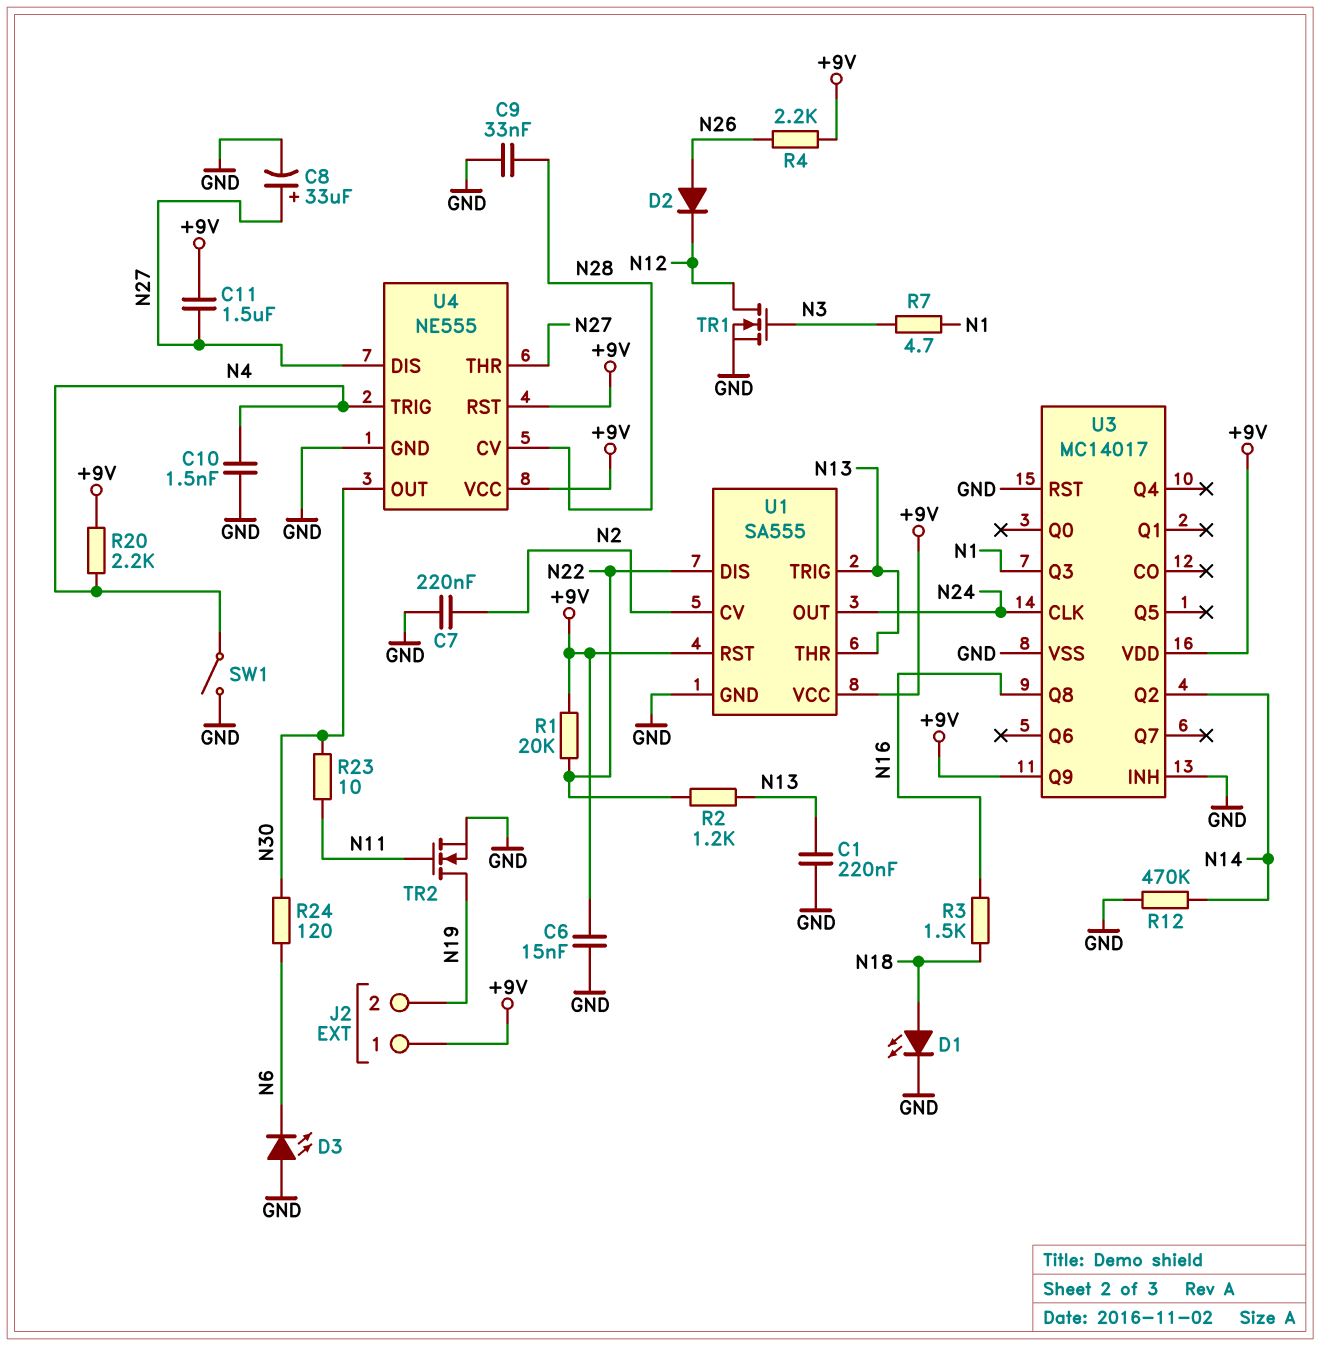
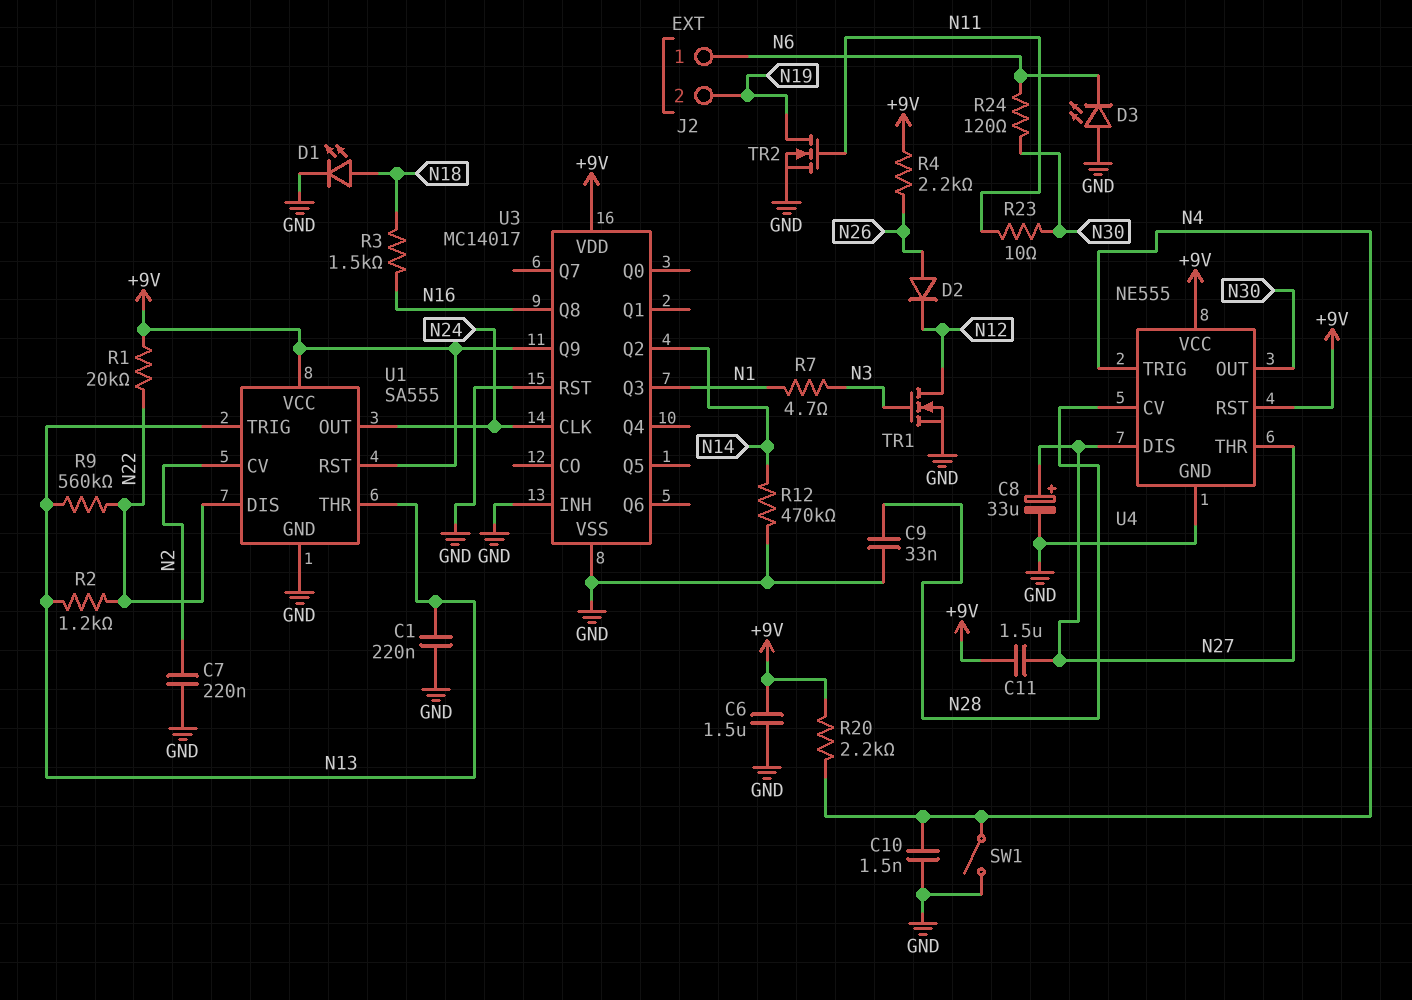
C6: 15nF (+9V, GND) -> 1.5uF (+9V, GND)
J2 pin 1: +9V -> N6
R9: none -> 560k (N13, N22)

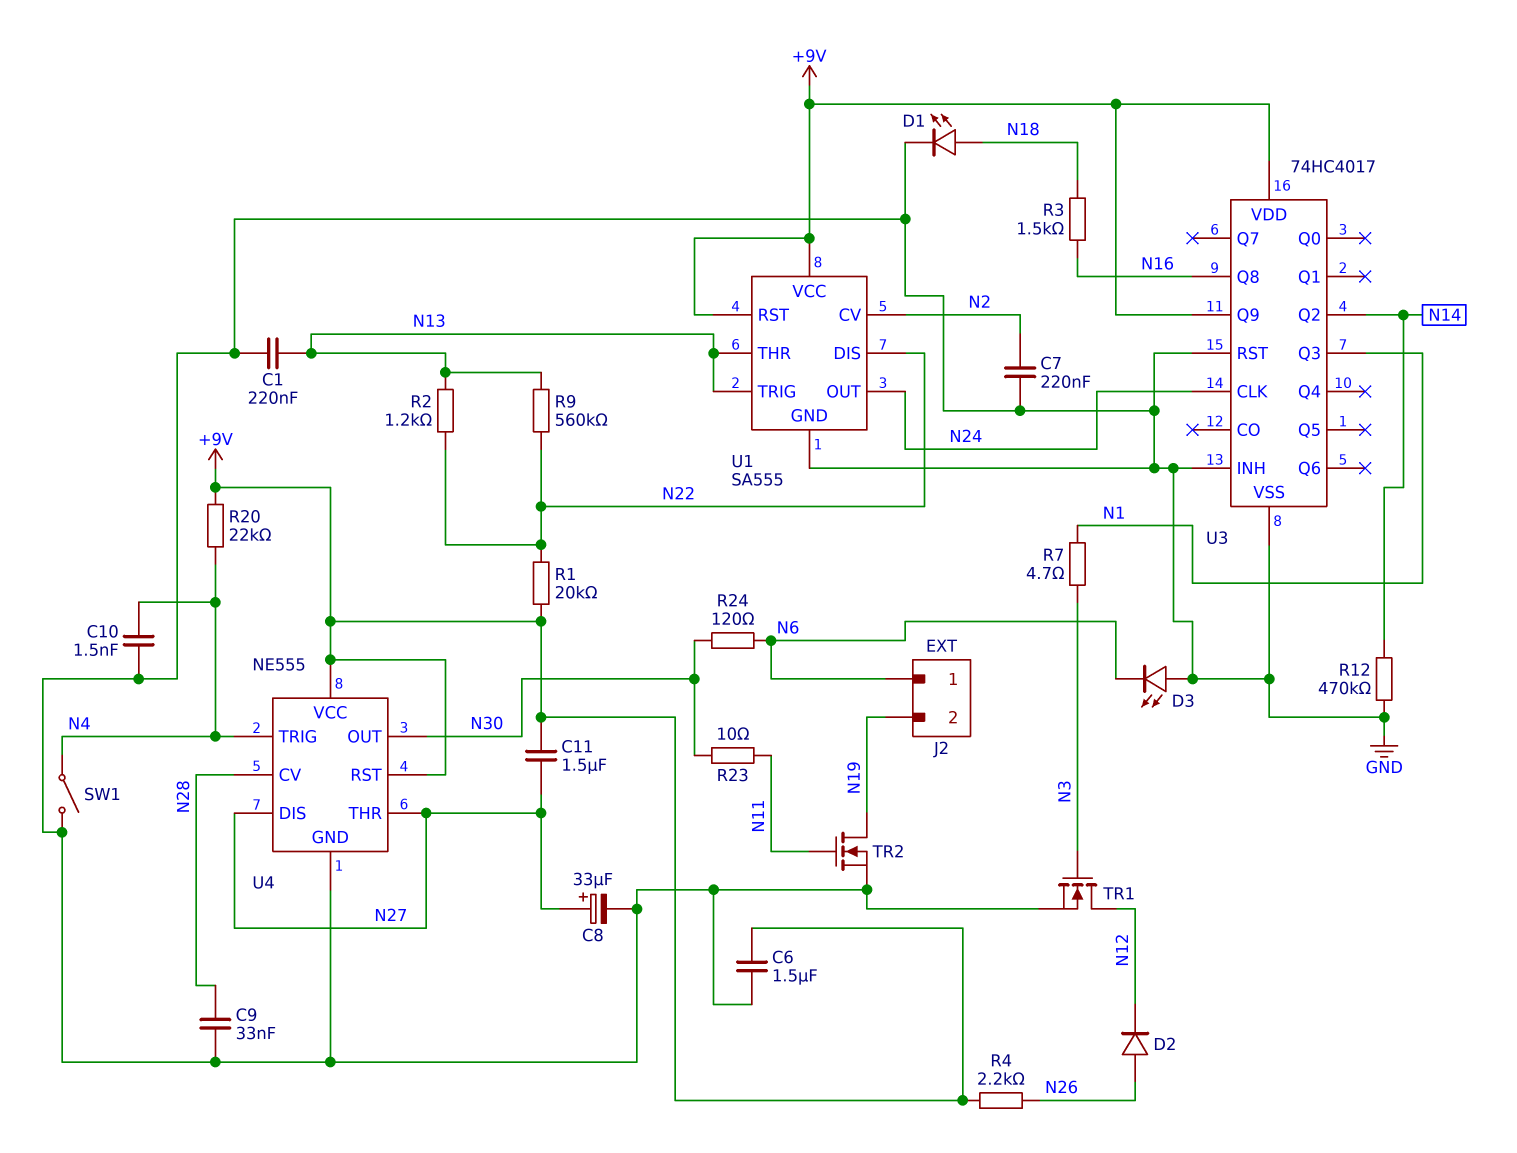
R20: 2.2k (+9V, N4) -> 22k (+9V, N4)
U3: MC14017 -> 74HC4017

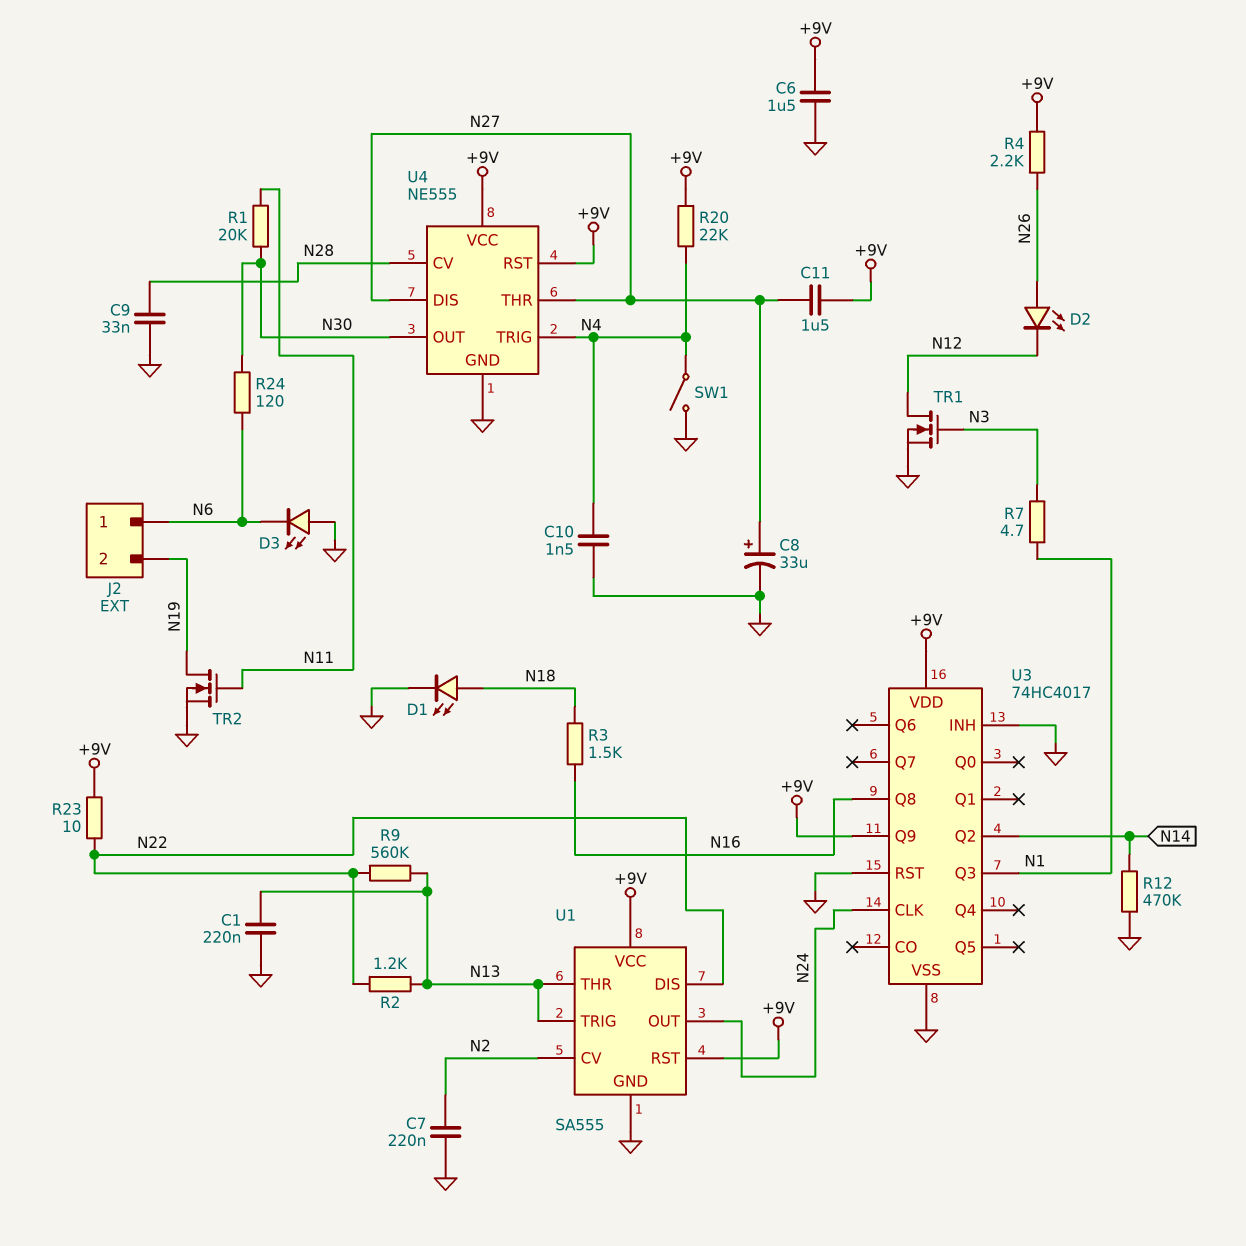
D2: diode (A N26, K N12) -> LED (A N26, K N12)
R1: 20k (+9V, N22) -> 20k (N11, N30)
R23: 10 (N11, N30) -> 10 (+9V, N22)

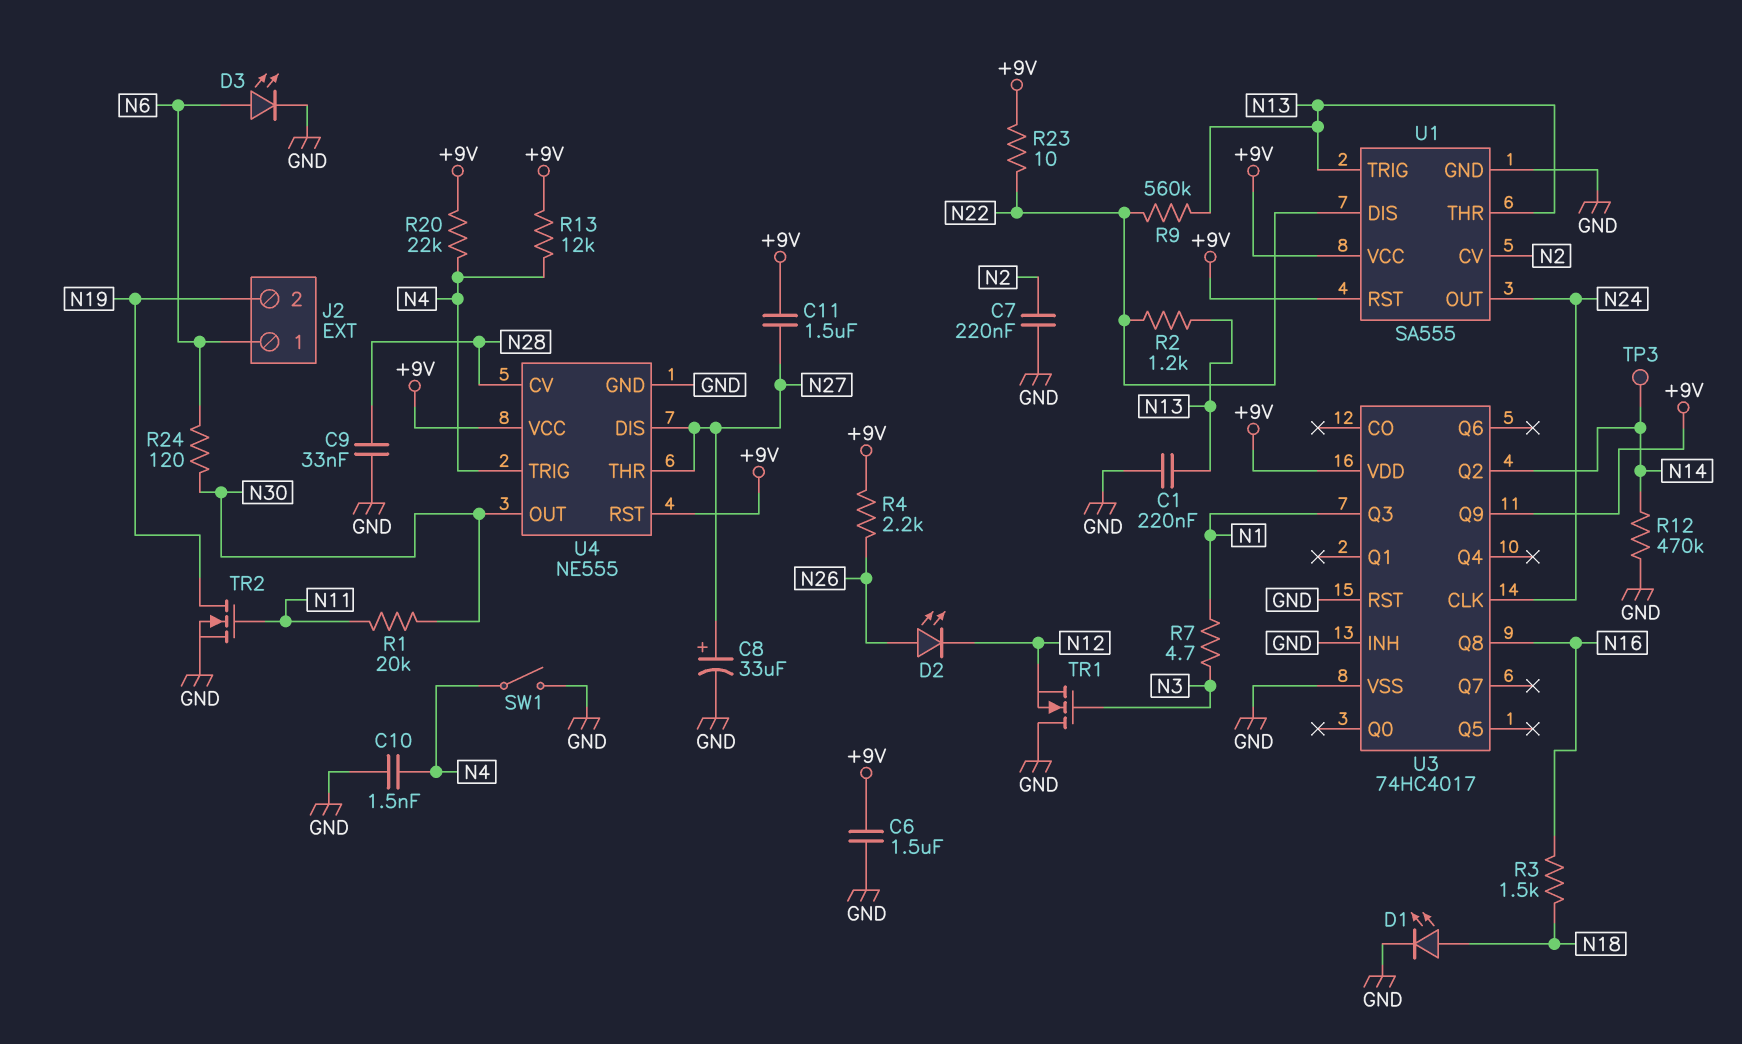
D3: LED (A GND, K N6) -> LED (A N6, K GND)
R13: none -> 12k (+9V, N4)
TP3: none -> test point (N14)
TR1: NMOS (G N3, D N12, S GND) -> NMOS (G N3, D GND, S N12)

